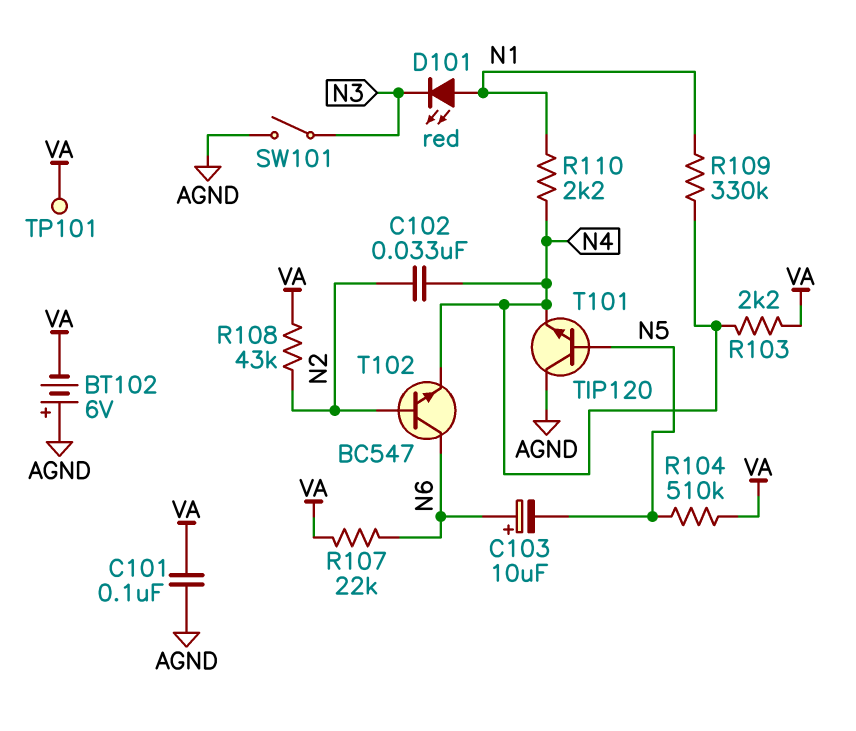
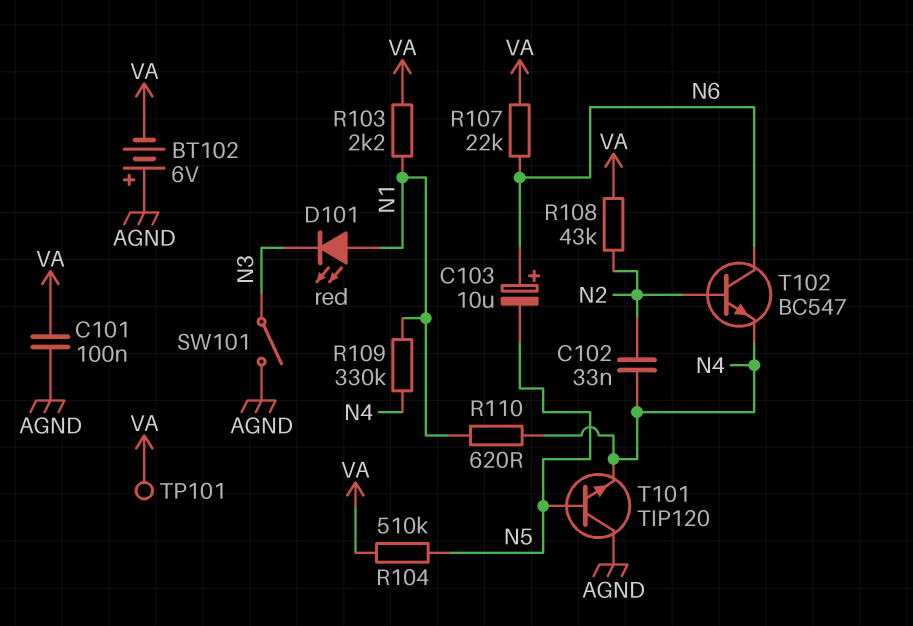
R103: 2.2k (N4, VA) -> 2.2k (N1, VA)
R110: 2.2k (N1, N4) -> 620 (N1, N4)

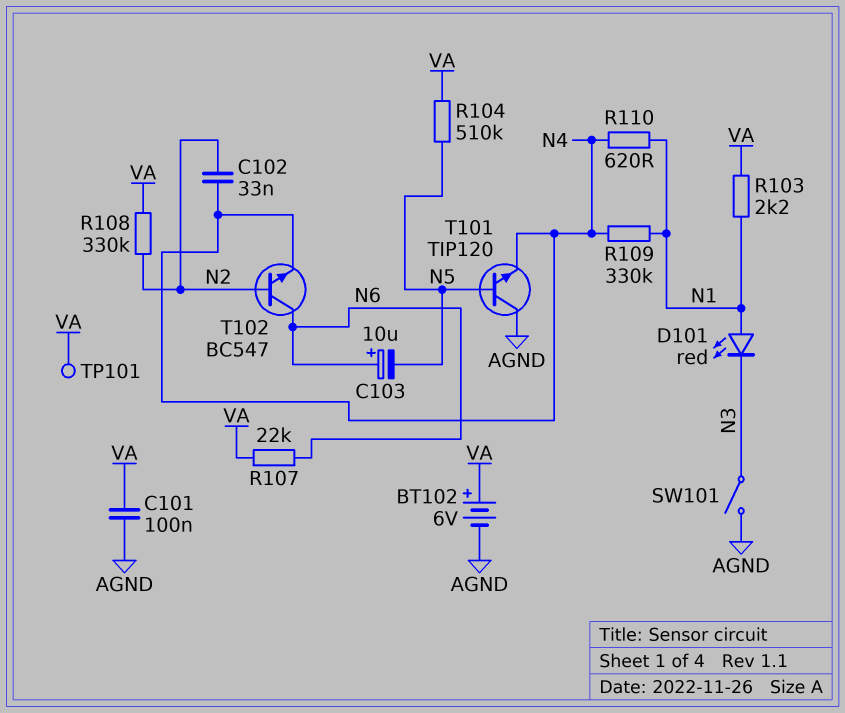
BT102: 6V (plus AGND, minus VA) -> 6V (plus VA, minus AGND)
R108: 43k (N2, VA) -> 330k (N2, VA)

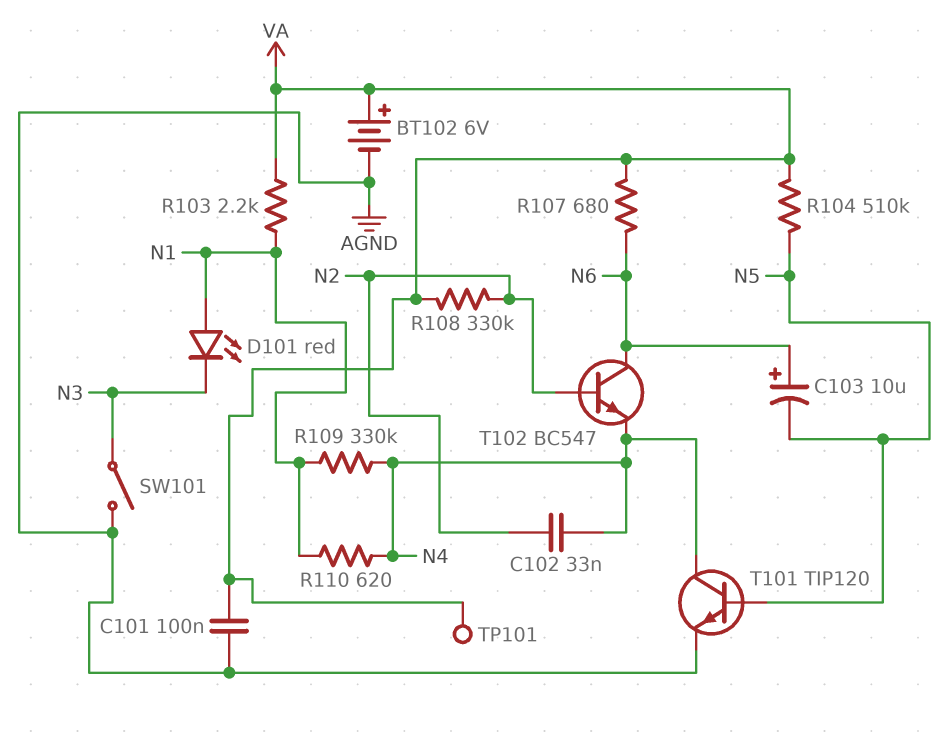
R107: 22k (N6, VA) -> 680 (N6, VA)
T101: NPN TIP120 (B N5, C AGND, E N4) -> NPN TIP120 (B N5, C N4, E AGND)

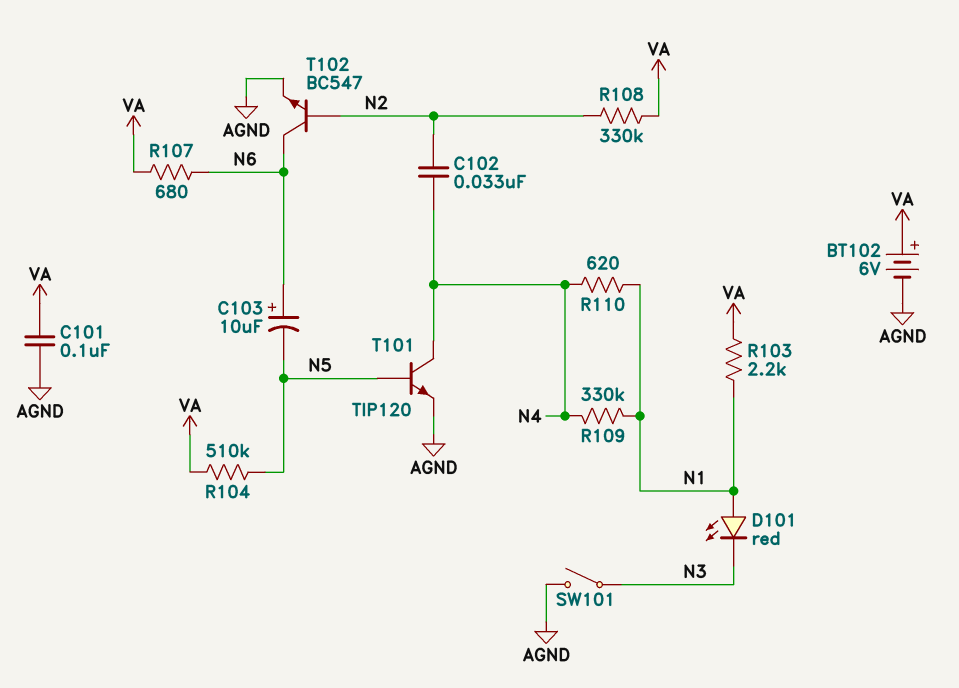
T102: NPN BC547 (B N2, C N6, E N4) -> NPN BC547 (B N2, C N6, E AGND)
TP101: test point (VA) -> none

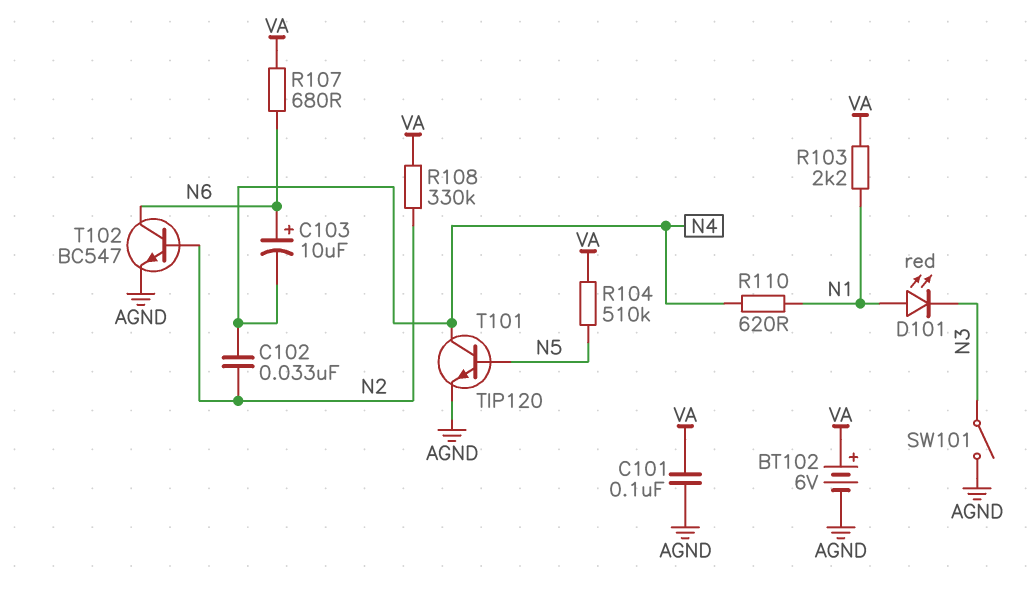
C103: 10uF (plus N6, minus N5) -> 10uF (plus N6, minus N4)
R109: 330k (N1, N4) -> none

